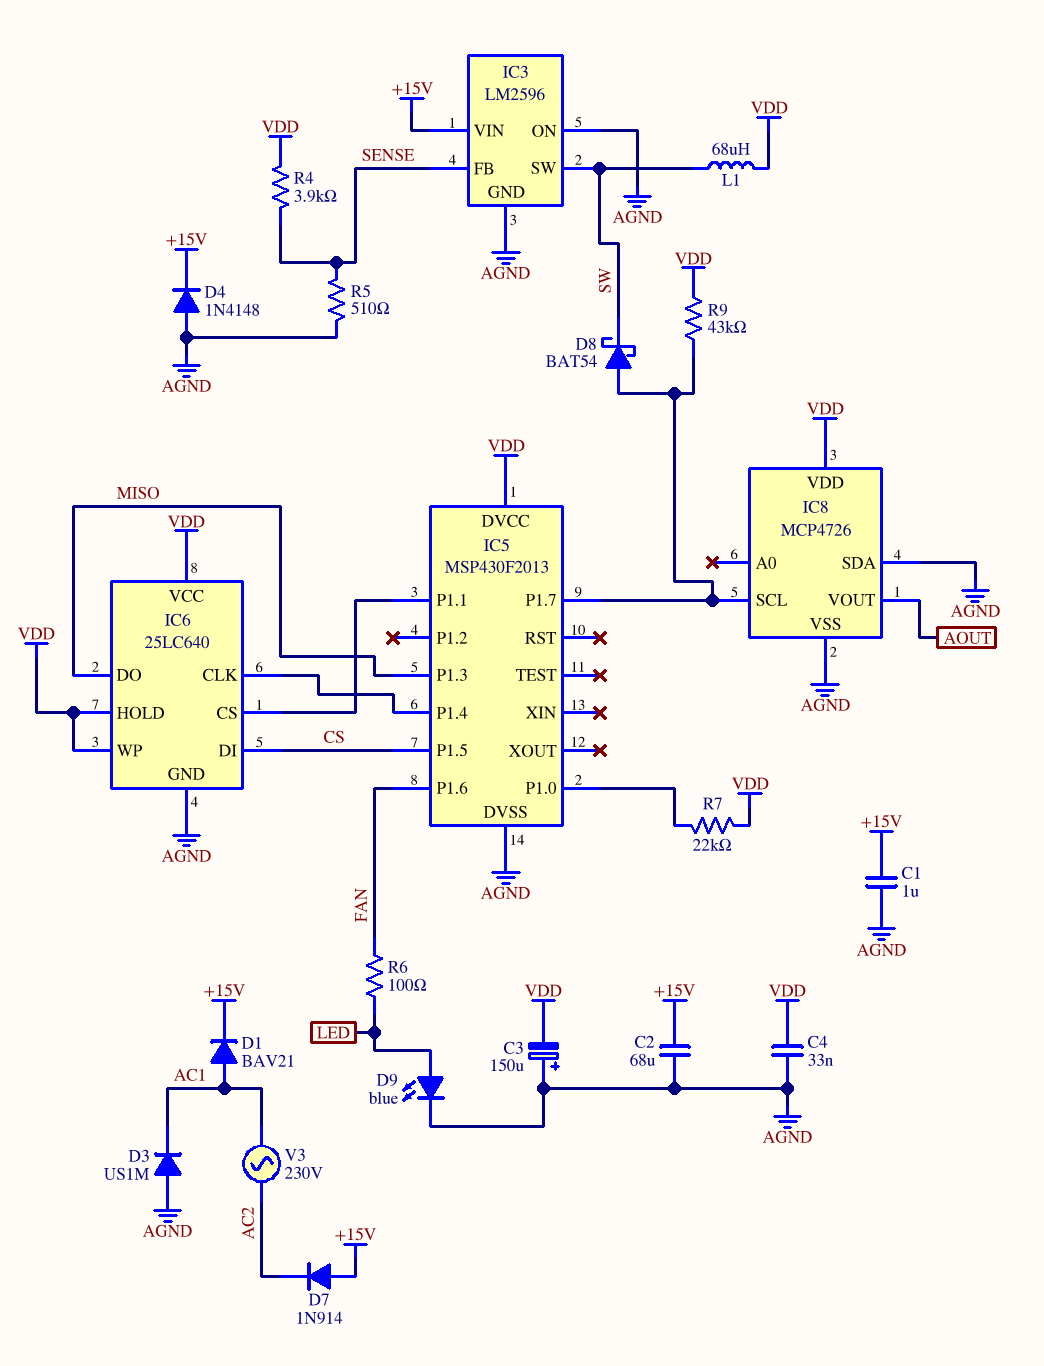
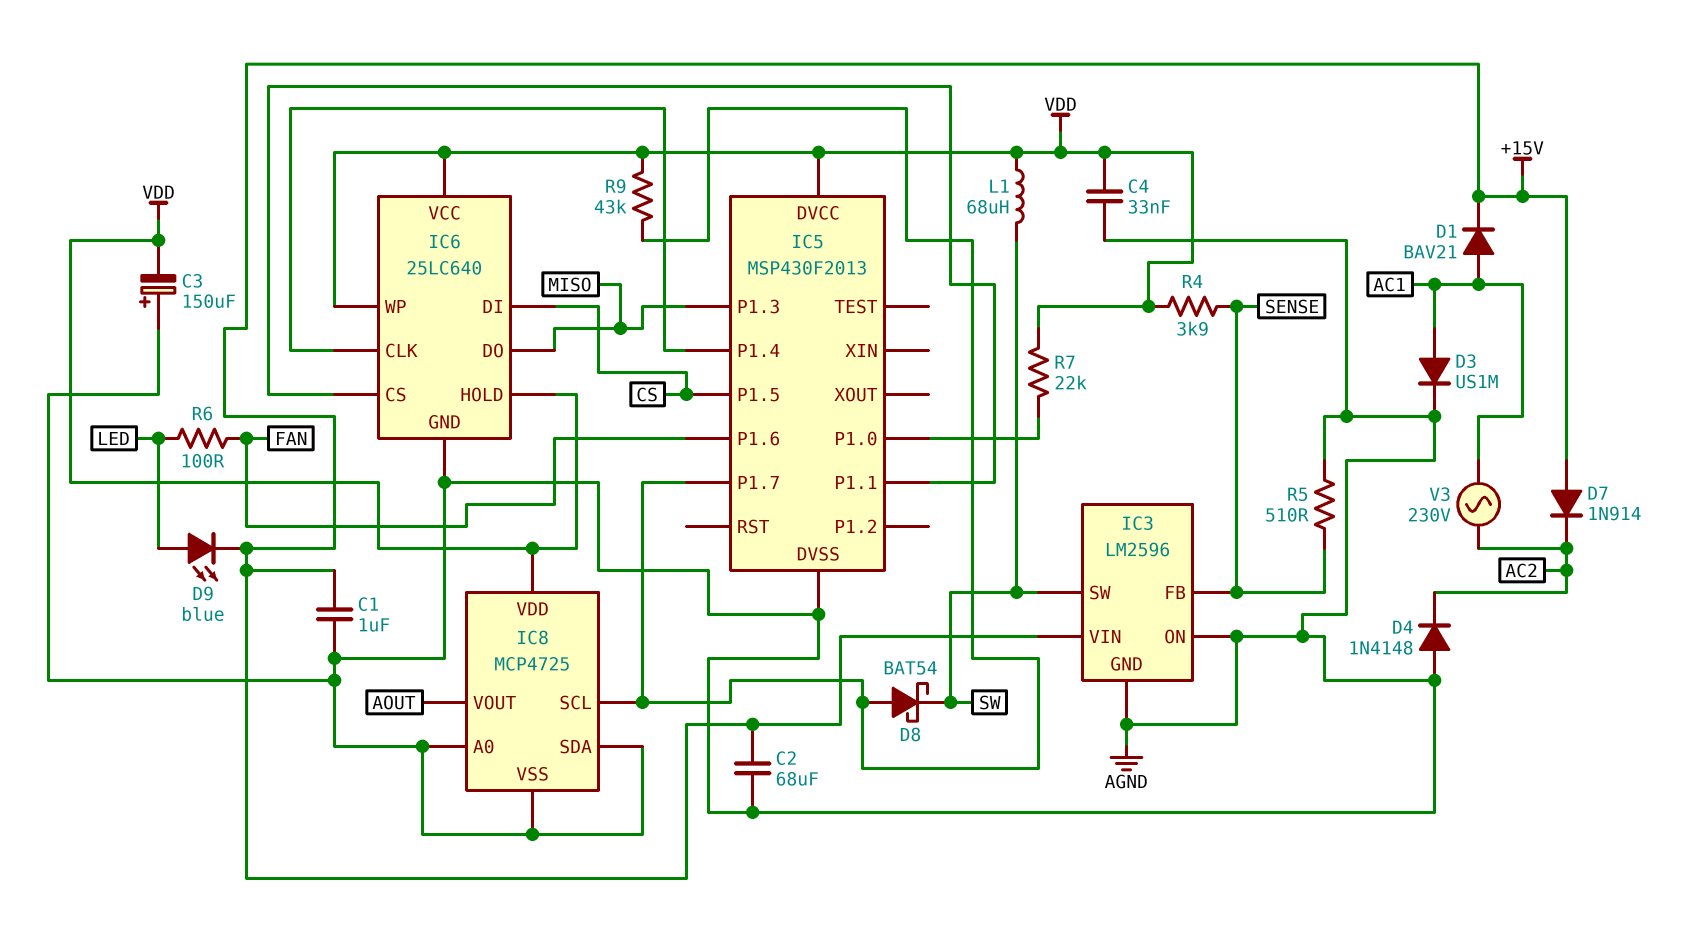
D3: diode US1M (A AGND, K AC1) -> diode US1M (A AC1, K AGND)
D4: diode 1N4148 (A AGND, K +15V) -> diode 1N4148 (A AGND, K AC2)
D9: LED blue (A LED, K AGND) -> LED blue (A LED, K +15V)
IC8: MCP4726 -> MCP4725
IC8 pin A0: none -> AGND

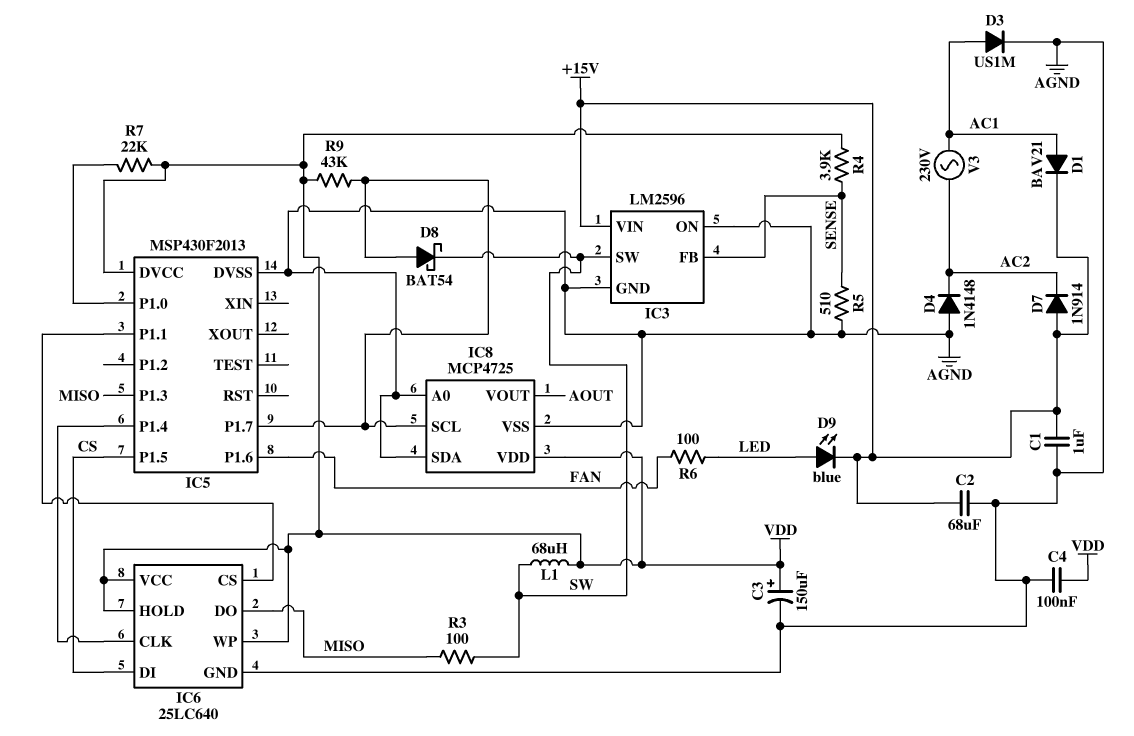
C3: 150uF (plus AGND, minus VDD) -> 150uF (plus VDD, minus AGND)
C4: 33nF (AGND, VDD) -> 100nF (AGND, VDD)
R3: none -> 100 (MISO, SW)

